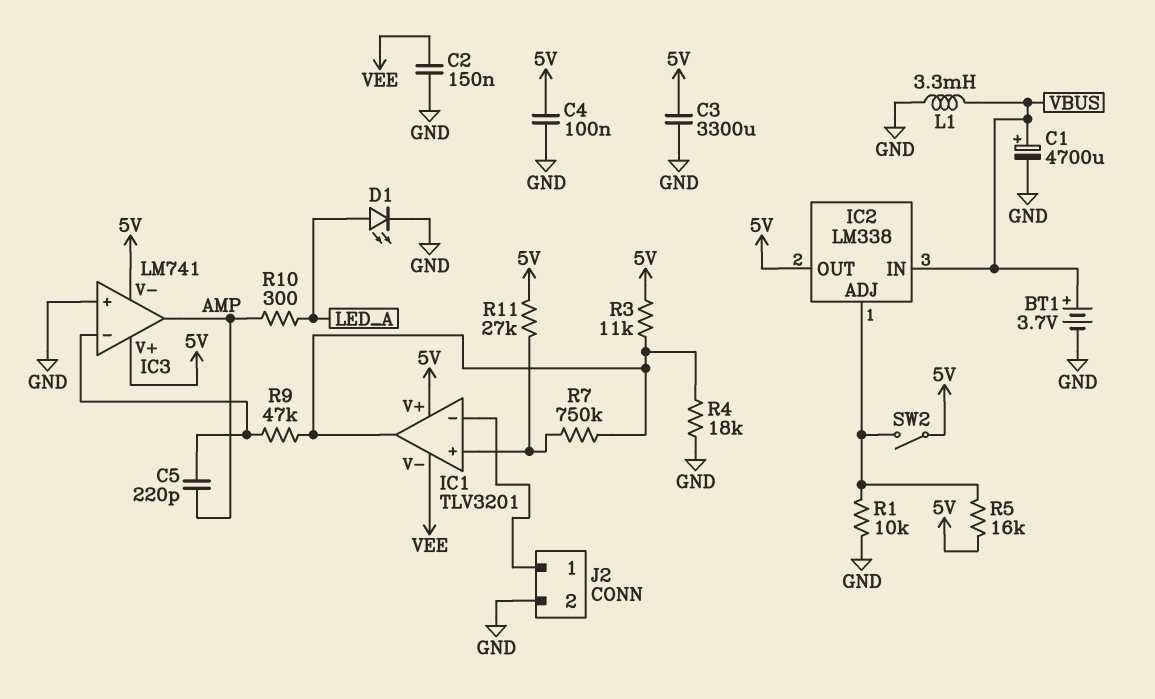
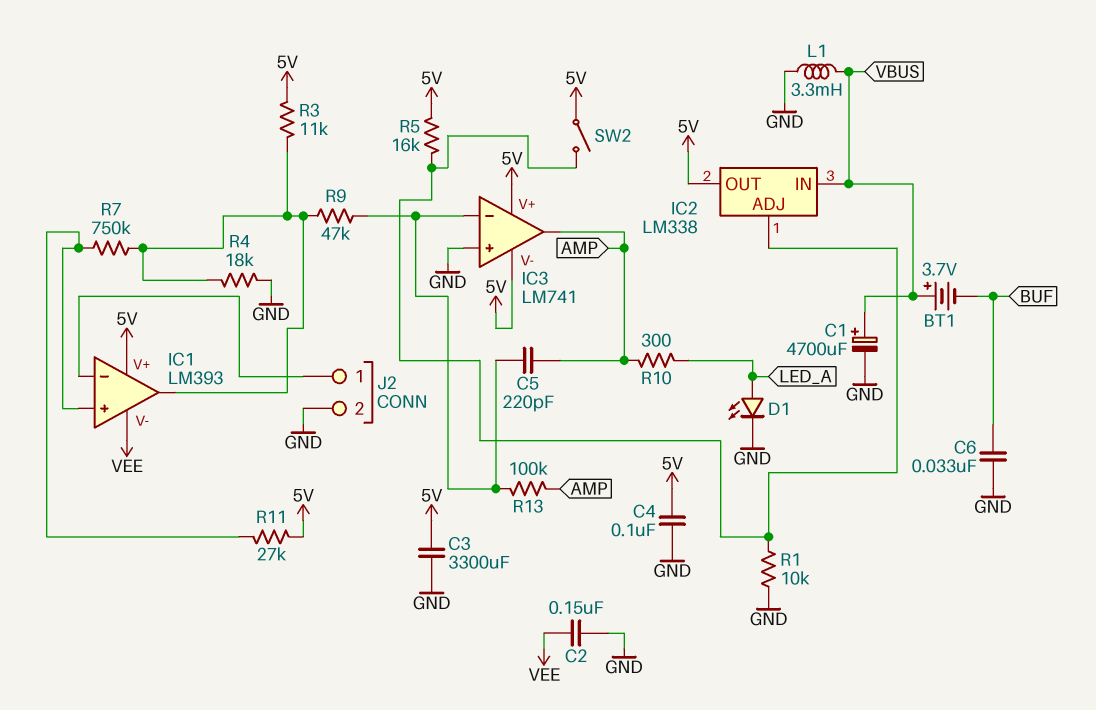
BT1: 3.7V (plus VBUS, minus GND) -> 3.7V (plus VBUS, minus BUF)
C6: none -> 33nF (BUF, GND)
IC1: TLV3201 -> LM393
R13: none -> 100k (AMP, IC3/in-)

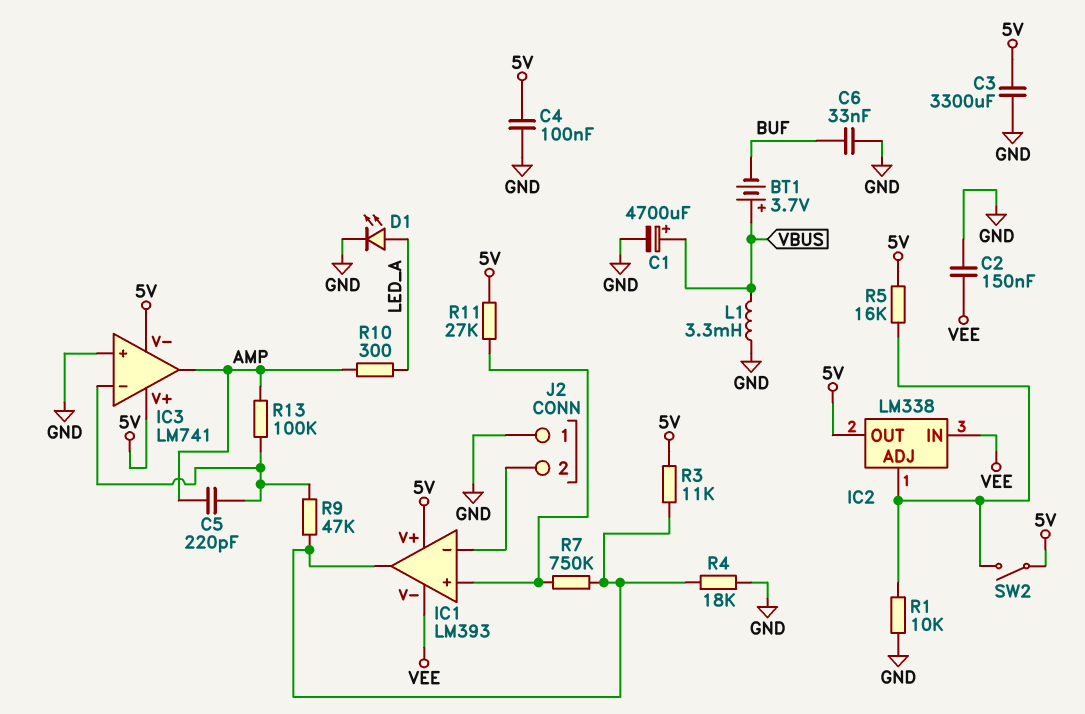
IC2 pin IN: VBUS -> VEE
J2 pin 1: IC1/in- -> GND
J2 pin 2: GND -> IC1/in-

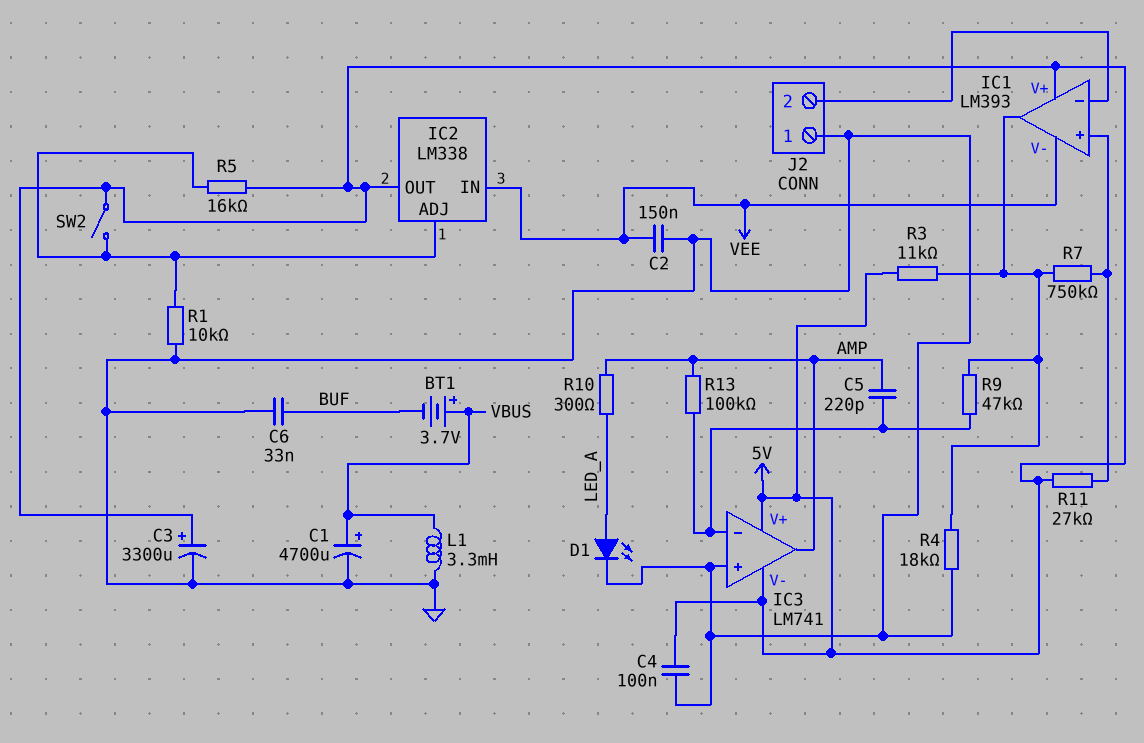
C3: 3300uF (5V, GND) -> 3300uF (plus 5V, minus GND)

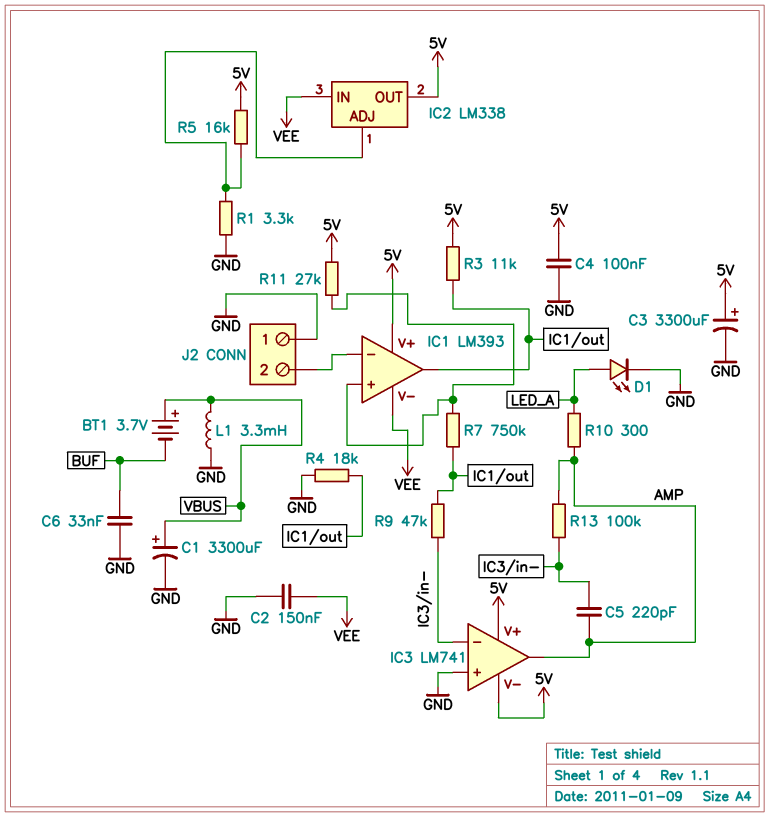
C1: 4700uF (plus VBUS, minus GND) -> 3300uF (plus VBUS, minus GND)
R1: 10k (GND, IC2/ADJ) -> 3.3k (GND, IC2/ADJ)
SW2: switch (5V, IC2/ADJ) -> none

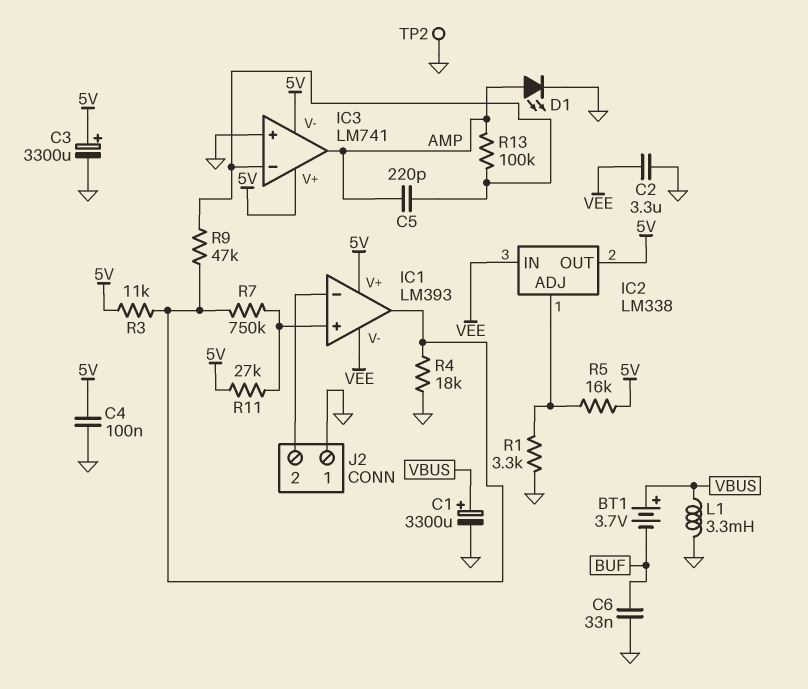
C2: 150nF (GND, VEE) -> 3.3uF (GND, VEE)
D1: LED (A LED_A, K GND) -> LED (A AMP, K GND)
R10: 300 (AMP, LED_A) -> none
TP2: none -> test point (GND)

